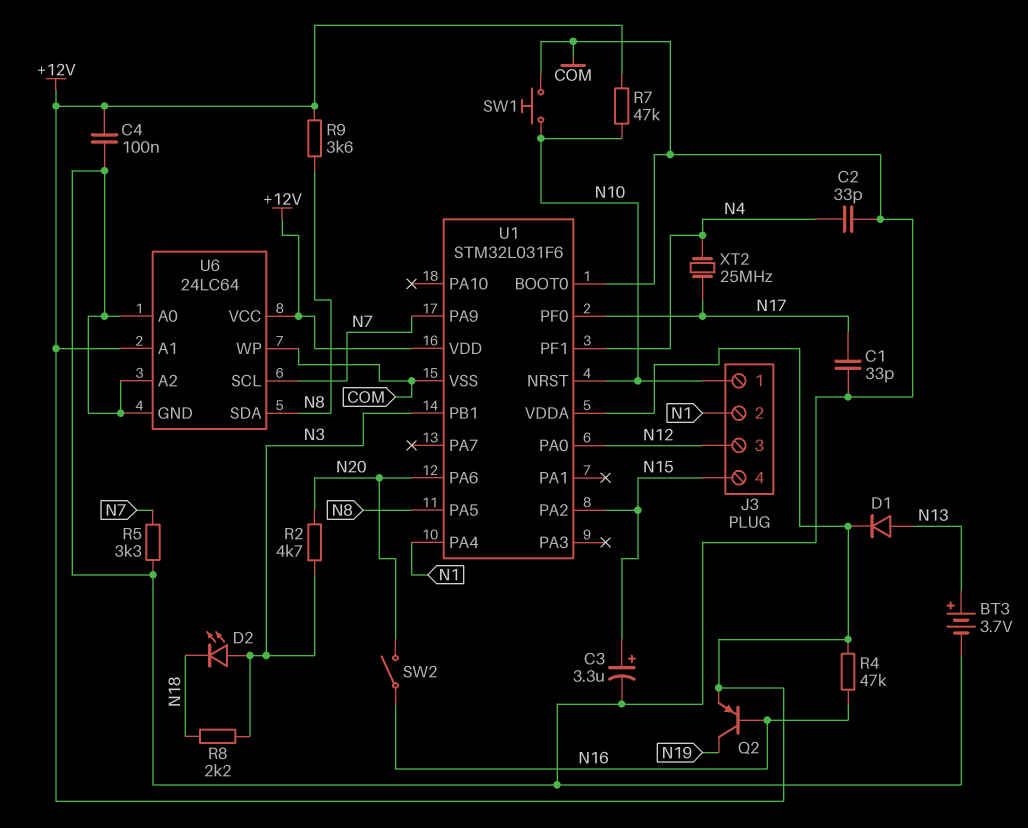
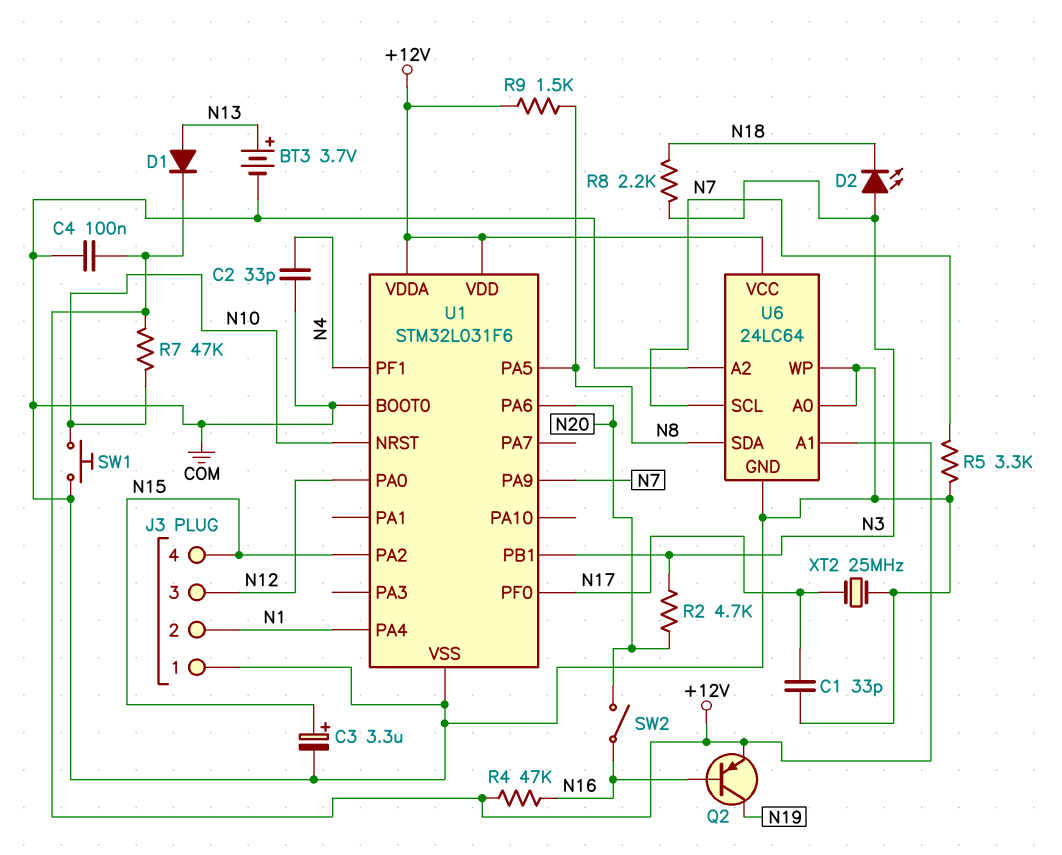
J3 pin 1: N10 -> COM
R9: 3.6k (+12V, N8) -> 1.5k (+12V, N8)
XT2: 25MHz (N4, N17) -> 25MHz (COM, N17)

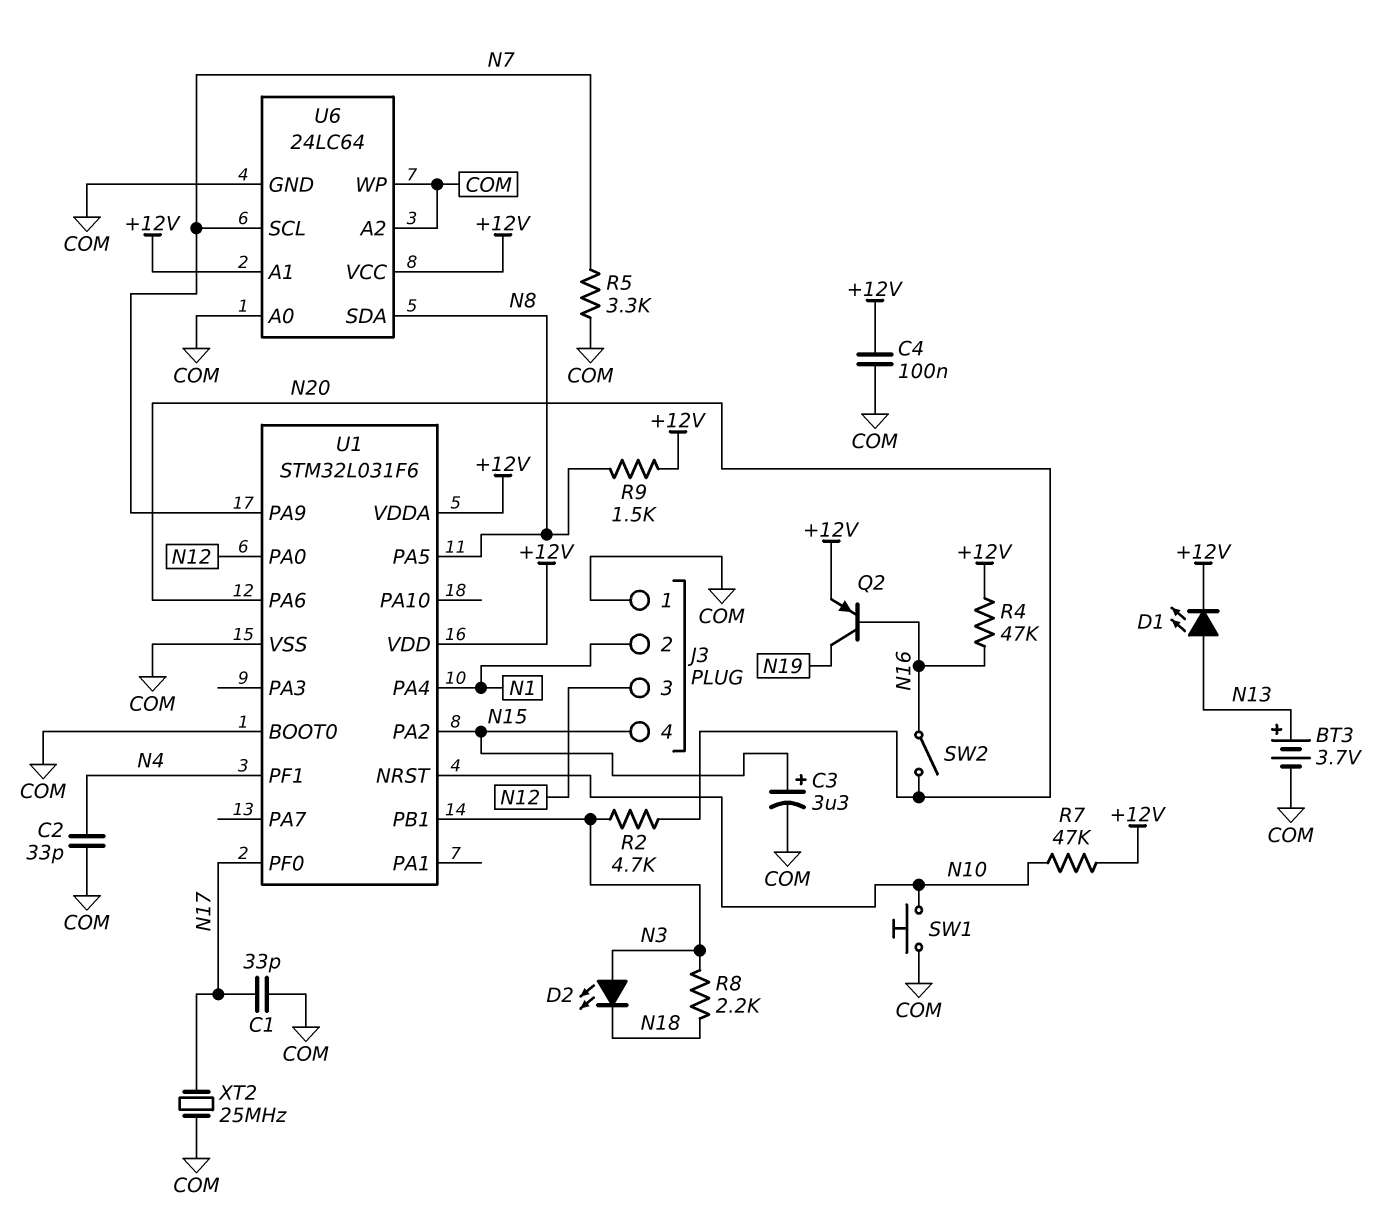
D1: diode (A N13, K +12V) -> LED (A N13, K +12V)

